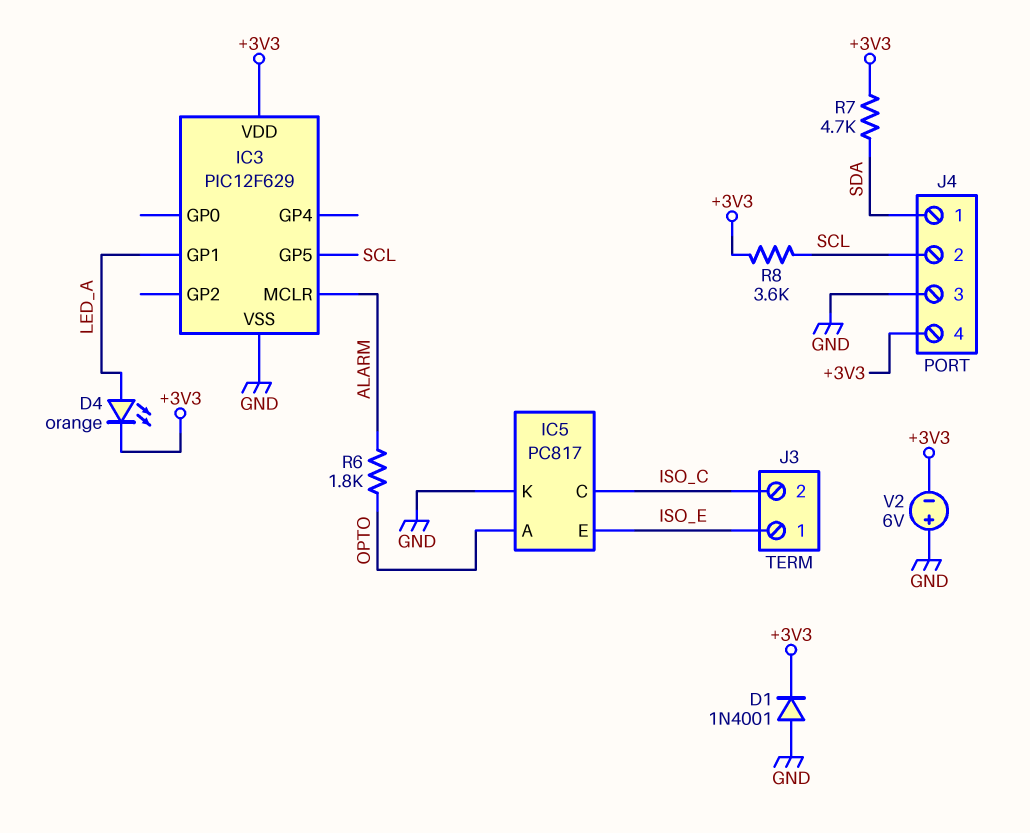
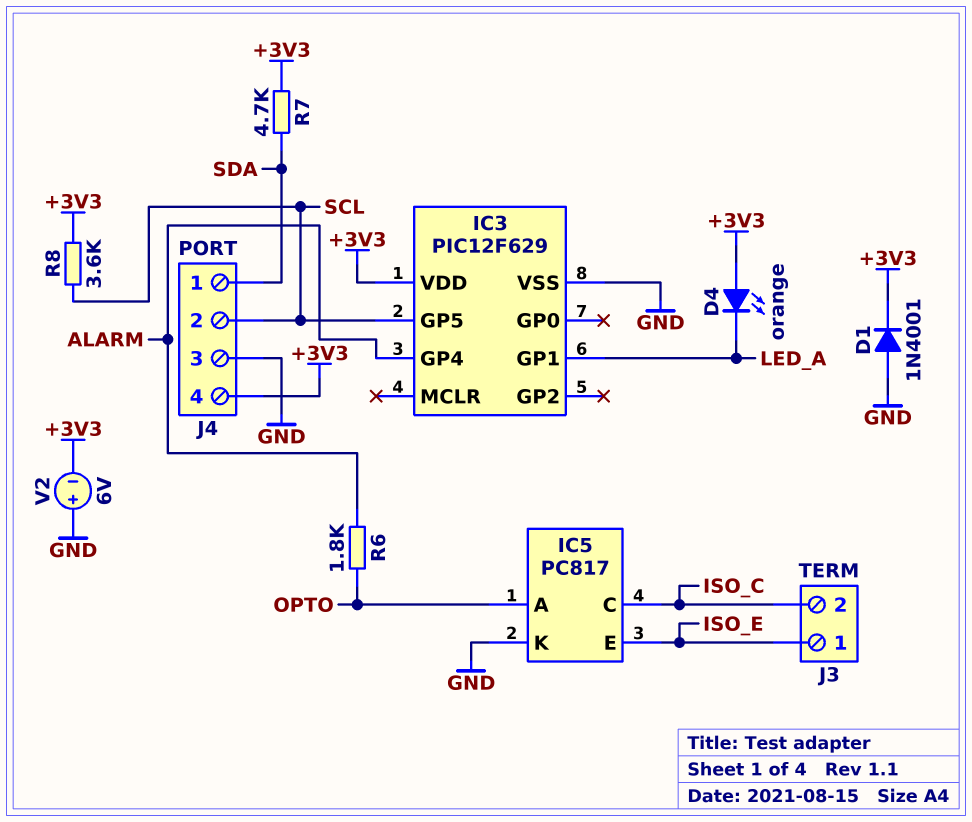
D4: LED orange (A LED_A, K +3V3) -> LED orange (A +3V3, K LED_A)
IC3 pin GP4: none -> ALARM
IC3 pin MCLR: ALARM -> none

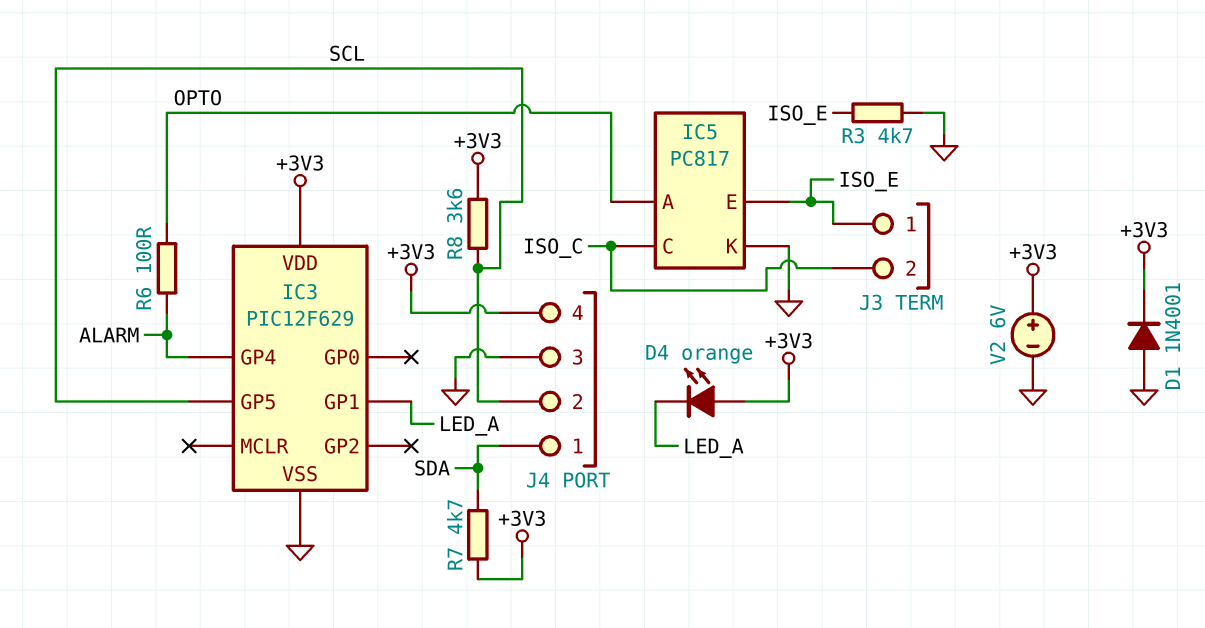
R3: none -> 4.7k (GND, ISO_E)
R6: 1.8k (ALARM, OPTO) -> 100 (ALARM, OPTO)
V2: 6V (plus GND, minus +3V3) -> 6V (plus +3V3, minus GND)

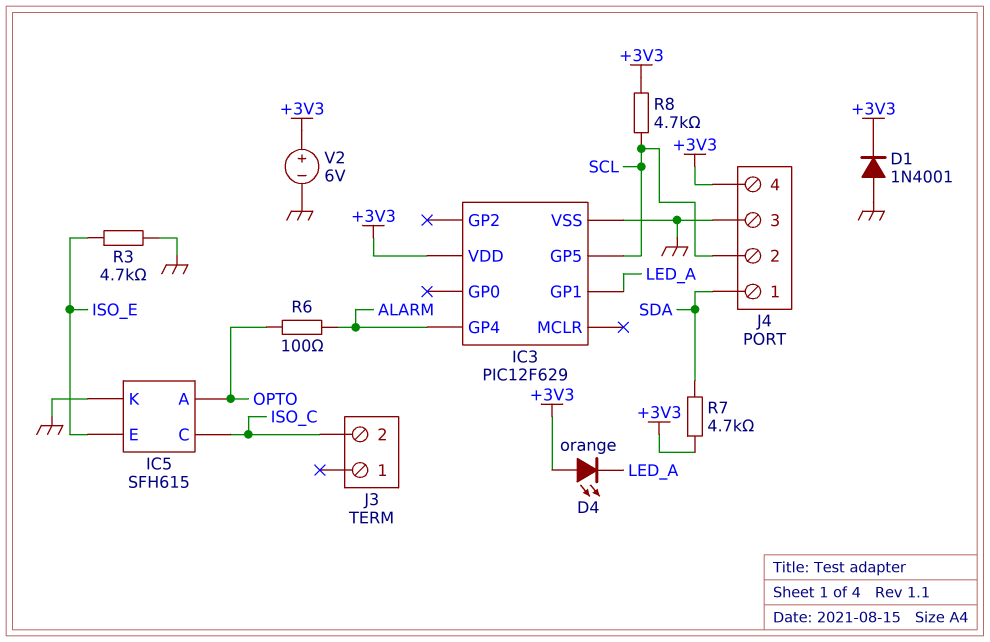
IC5: PC817 -> SFH615
J3 pin 1: ISO_E -> none
R8: 3.6k (+3V3, SCL) -> 4.7k (+3V3, SCL)

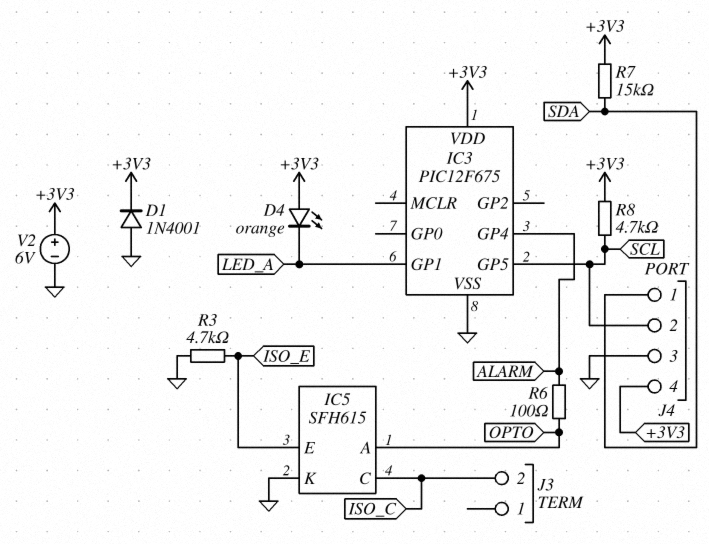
IC3: PIC12F629 -> PIC12F675
R7: 4.7k (+3V3, SDA) -> 15k (+3V3, SDA)

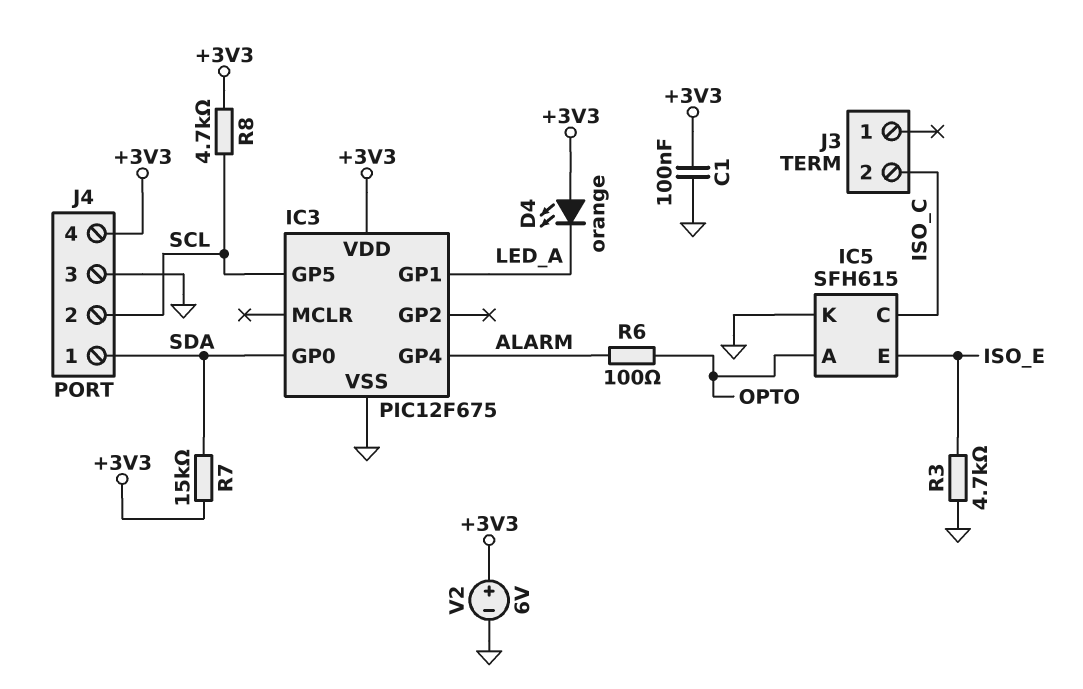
C1: none -> 100nF (+3V3, GND)
D1: diode 1N4001 (A GND, K +3V3) -> none
IC3 pin GP0: none -> SDA

